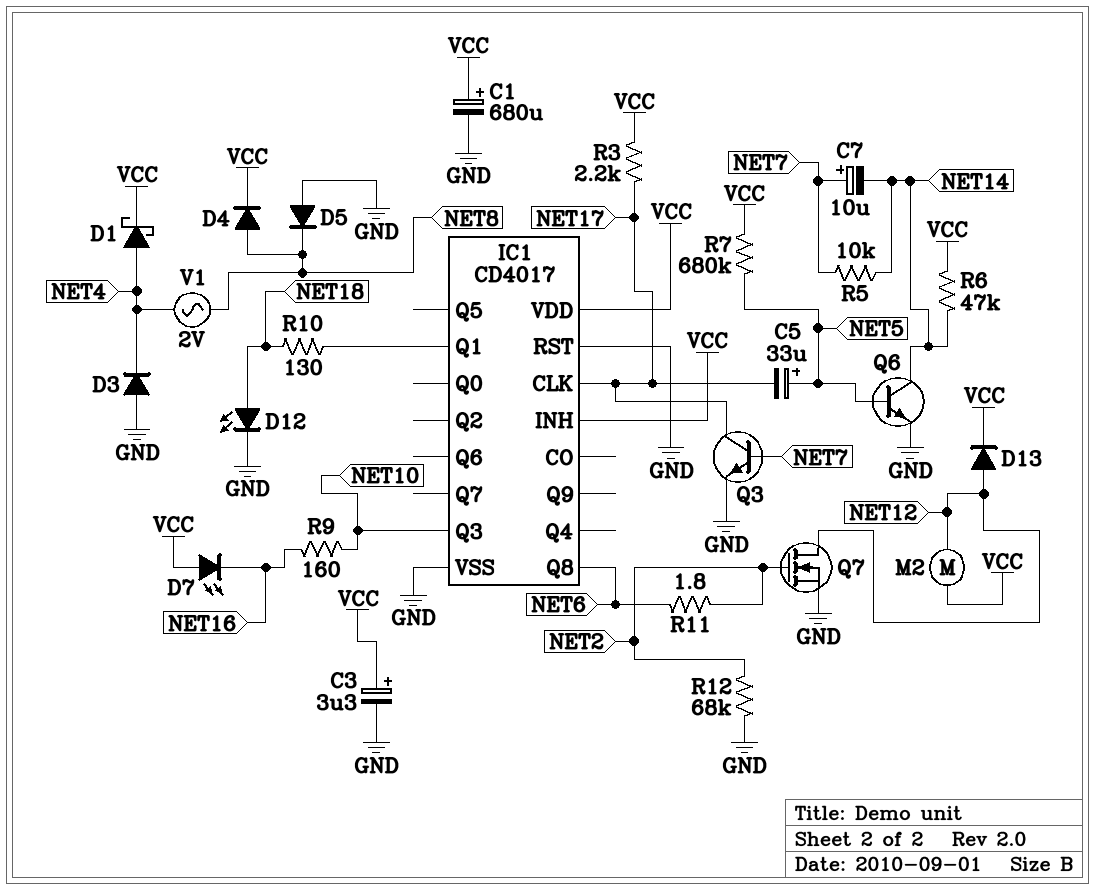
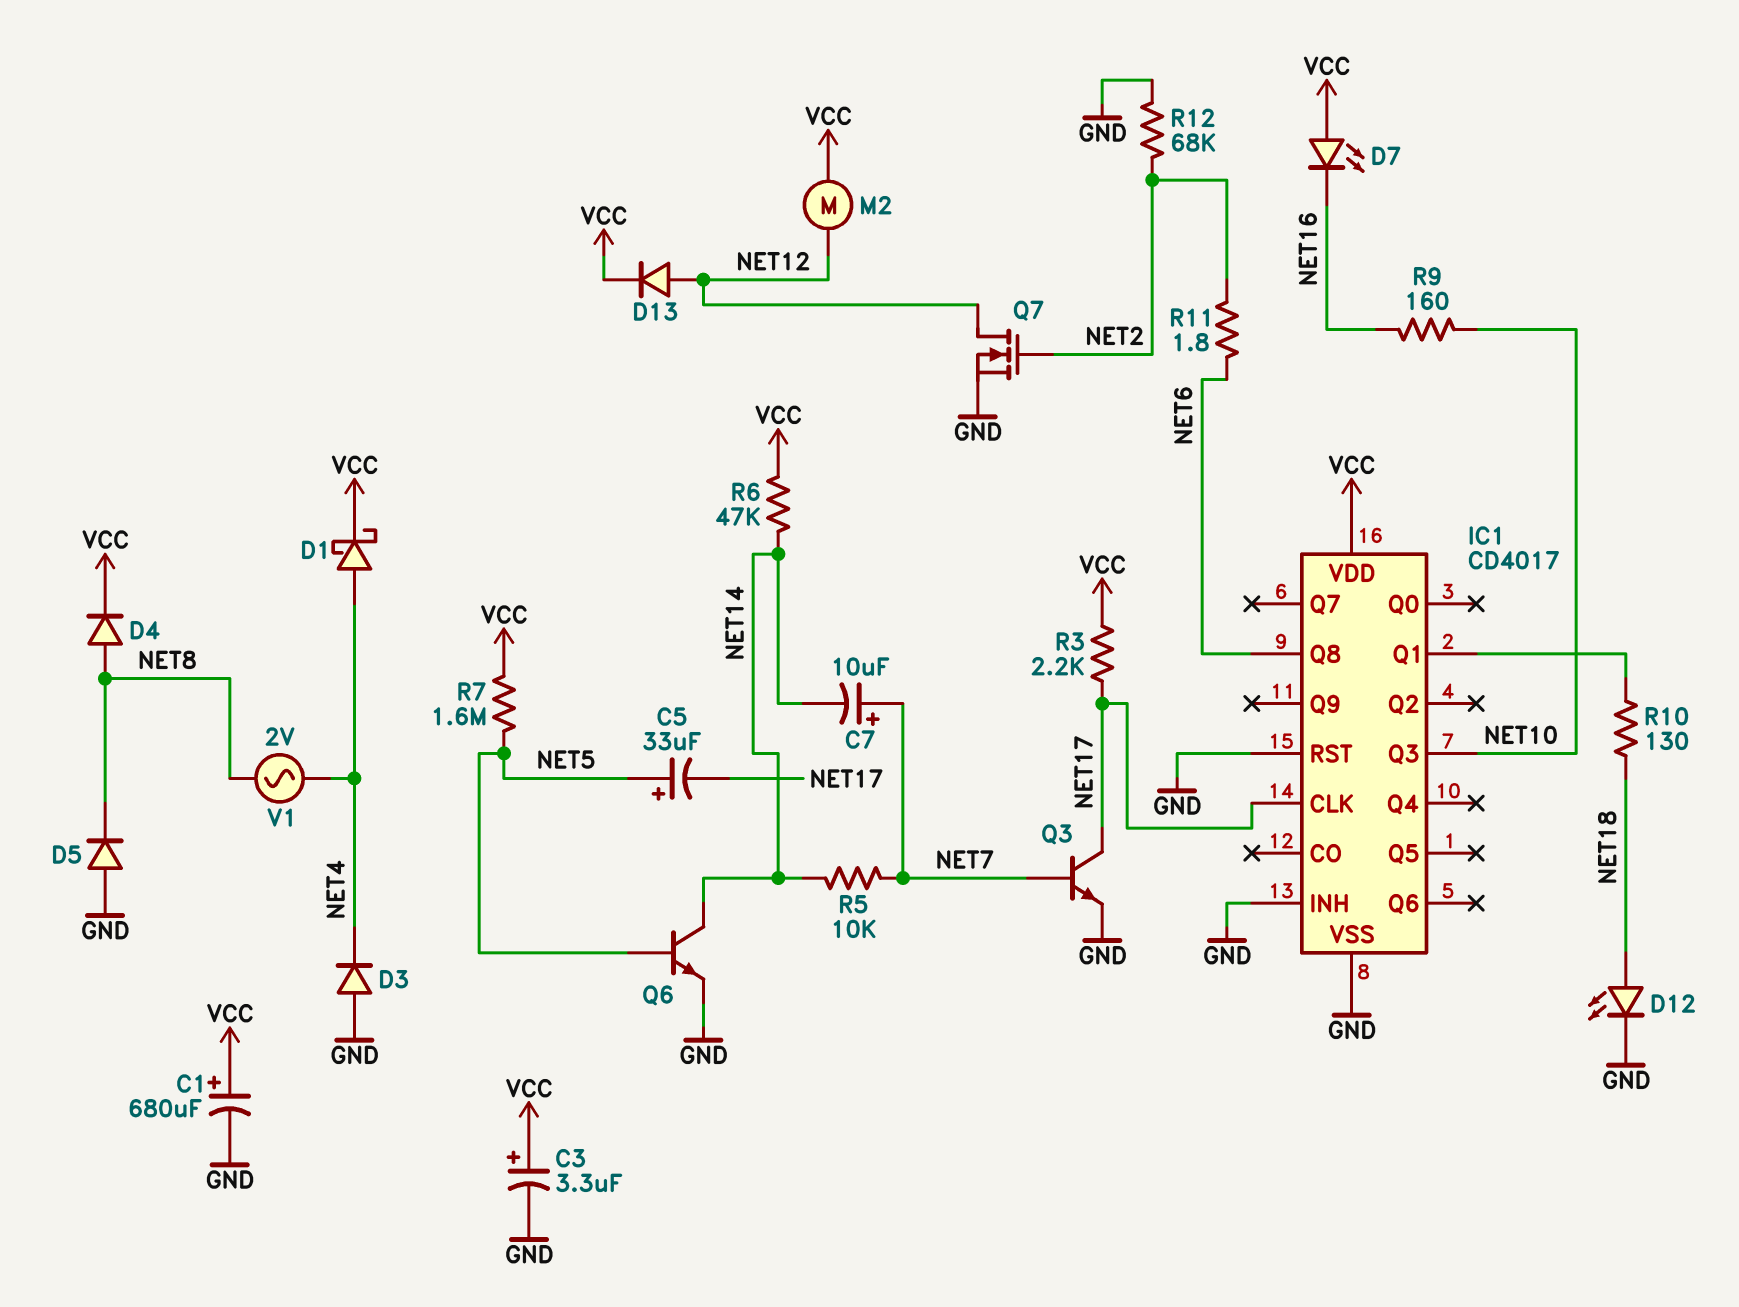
IC1 pin INH: VCC -> GND
R7: 680k (NET5, VCC) -> 1.6M (NET5, VCC)

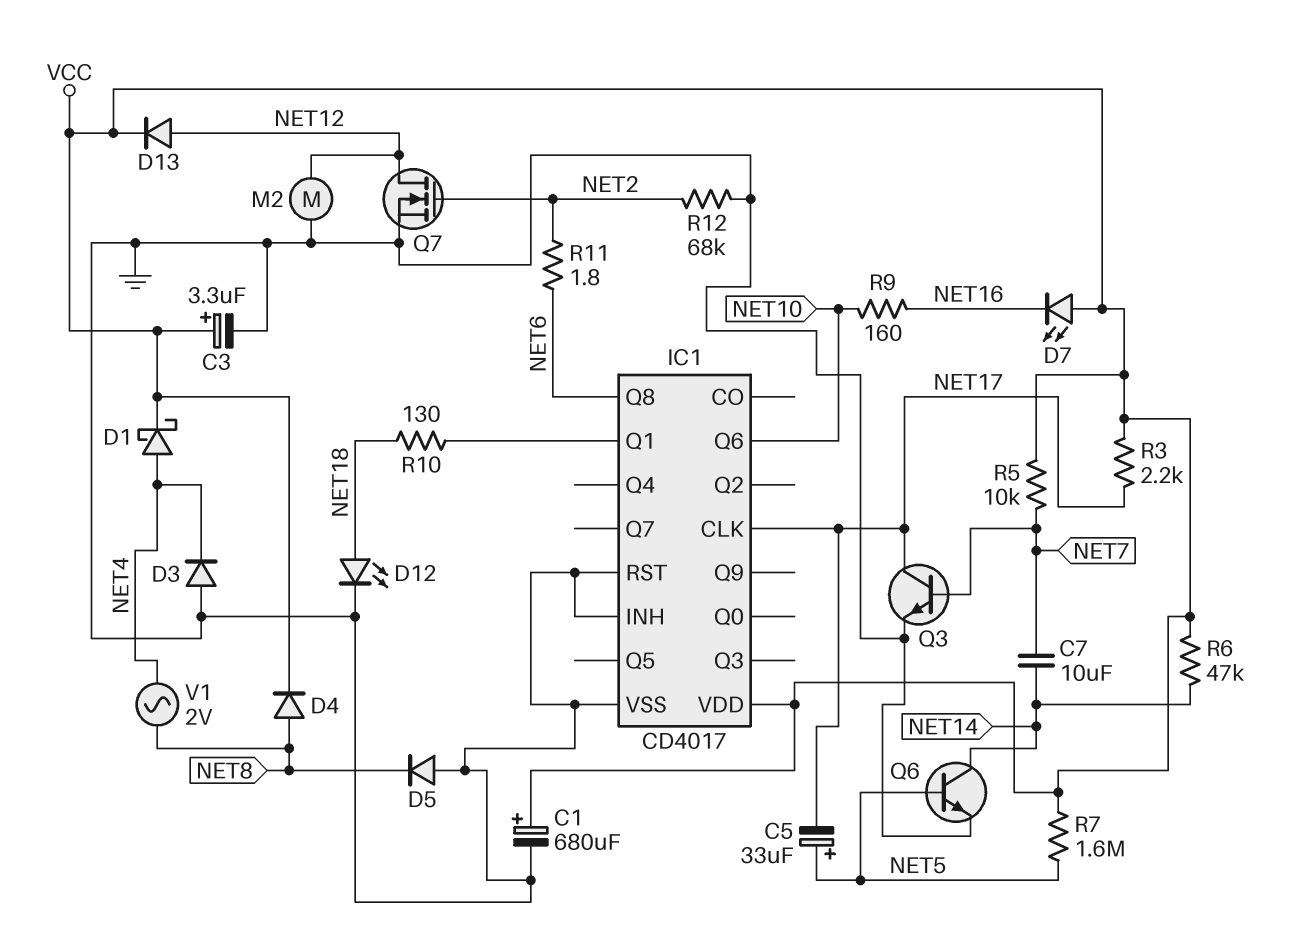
C7: 10uF (plus NET7, minus NET14) -> 10uF (NET7, NET14)
IC1 pin Q3: NET10 -> none
IC1 pin Q6: none -> NET10
M2: motor (NET12, VCC) -> motor (GND, NET12)
R5: 10k (NET7, NET14) -> 10k (NET7, VCC)

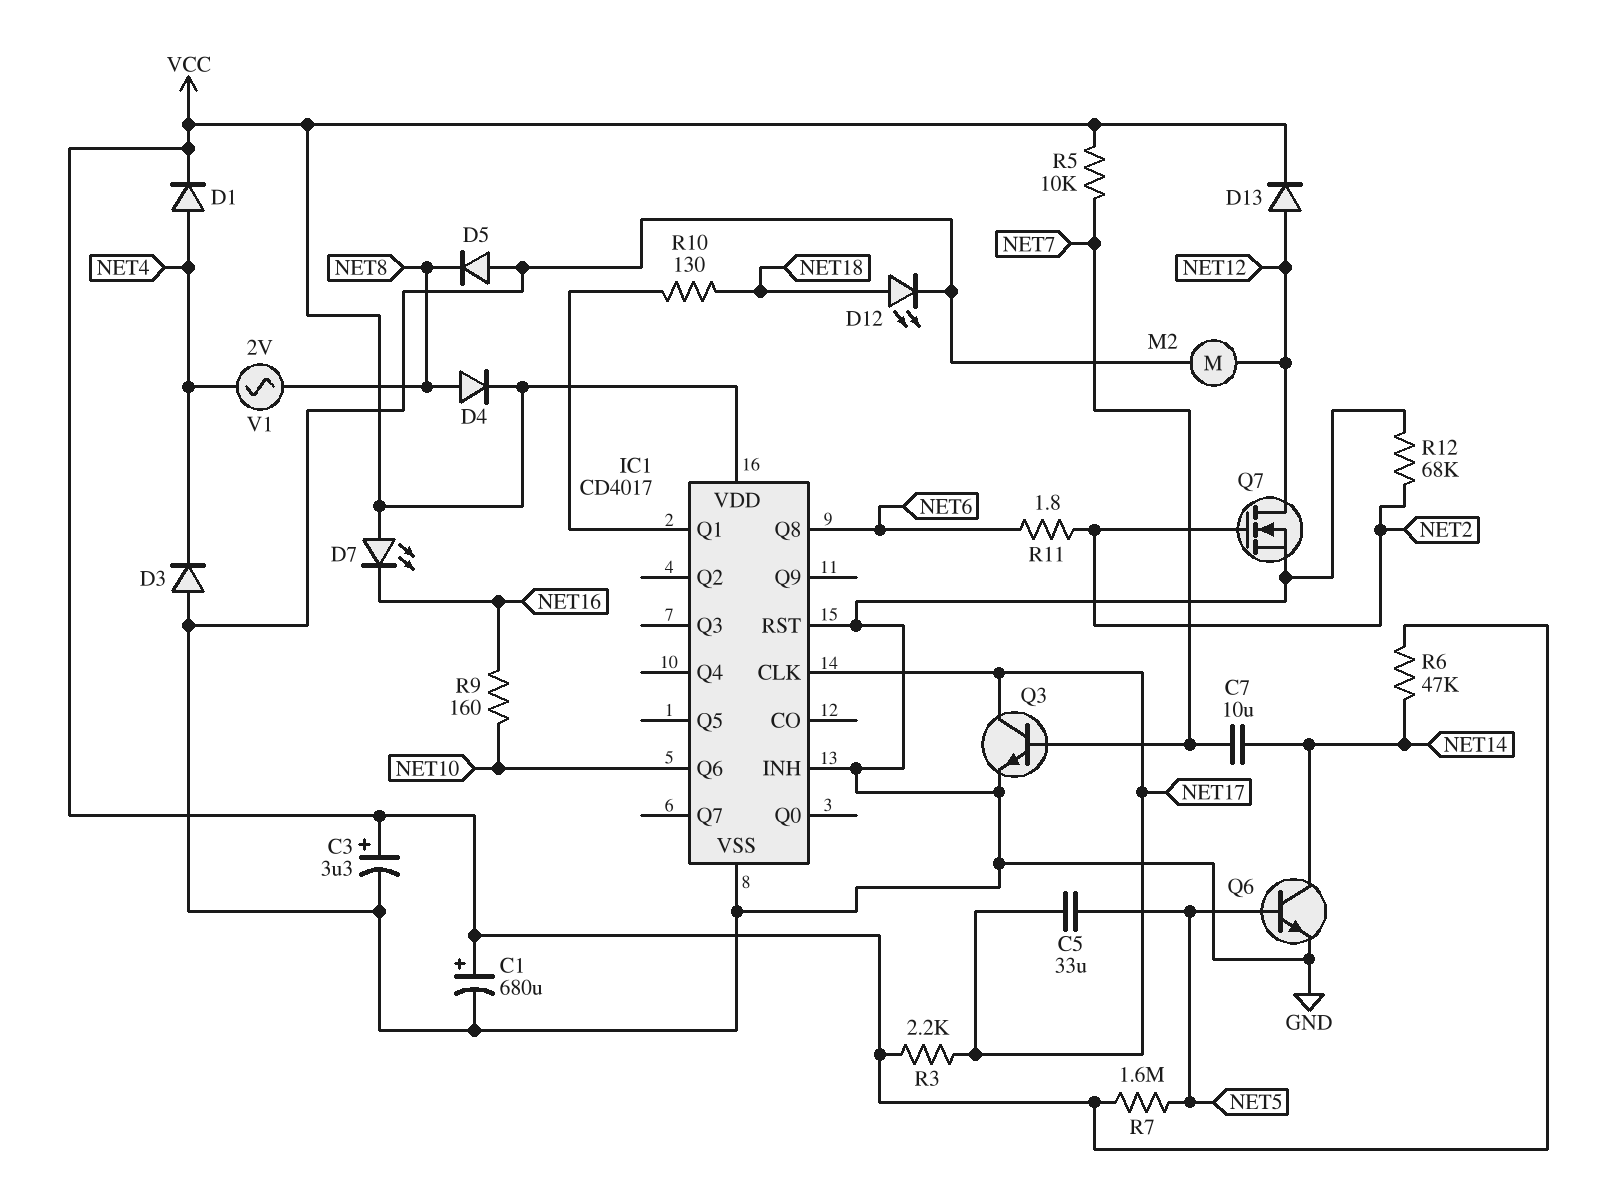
C5: 33uF (plus NET5, minus NET17) -> 33uF (NET5, NET17)
D1: schottky (A NET4, K VCC) -> diode (A NET4, K VCC)

